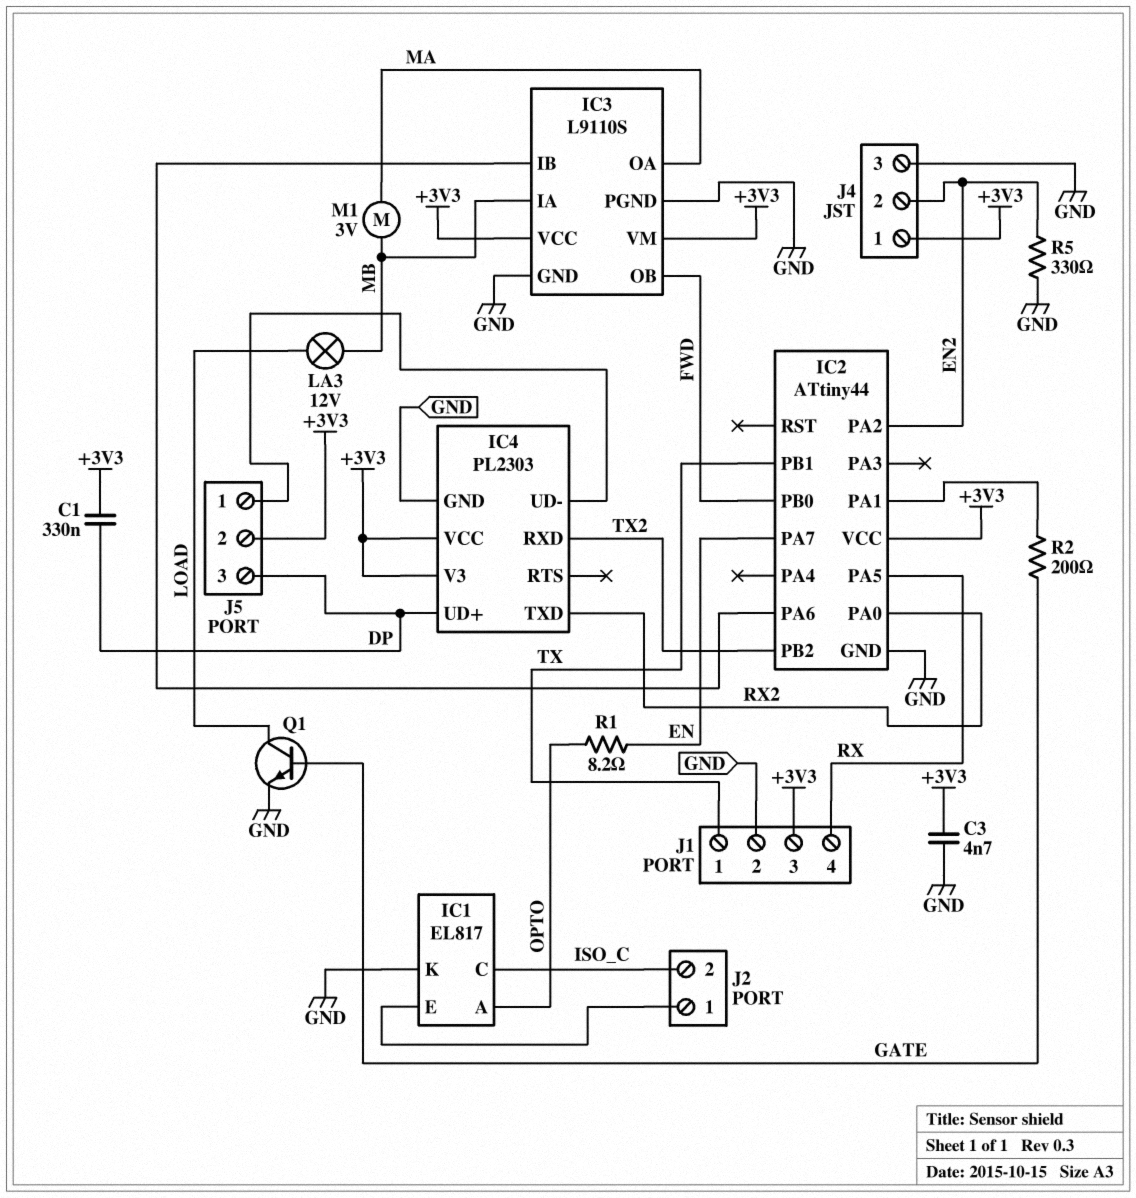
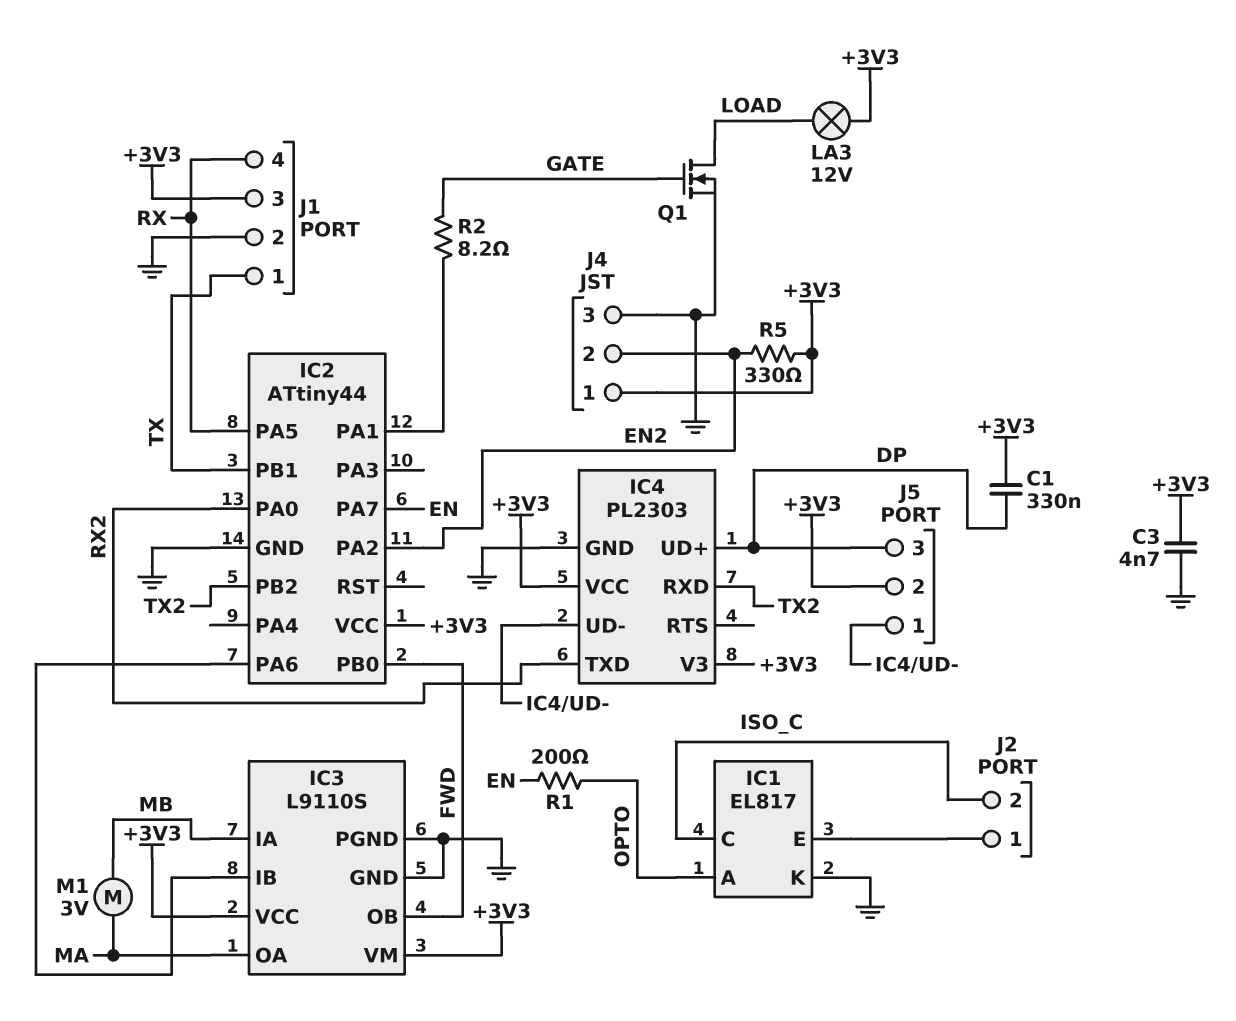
LA3: lamp 12V (LOAD, MB) -> lamp 12V (+3V3, LOAD)
Q1: NPN (B GATE, C LOAD, E GND) -> NMOS (G GATE, D LOAD, S GND)
R1: 8.2 (EN, OPTO) -> 200 (EN, OPTO)
R2: 200 (GATE, IC2/PA1) -> 8.2 (GATE, IC2/PA1)
R5: 330 (EN2, GND) -> 330 (+3V3, EN2)

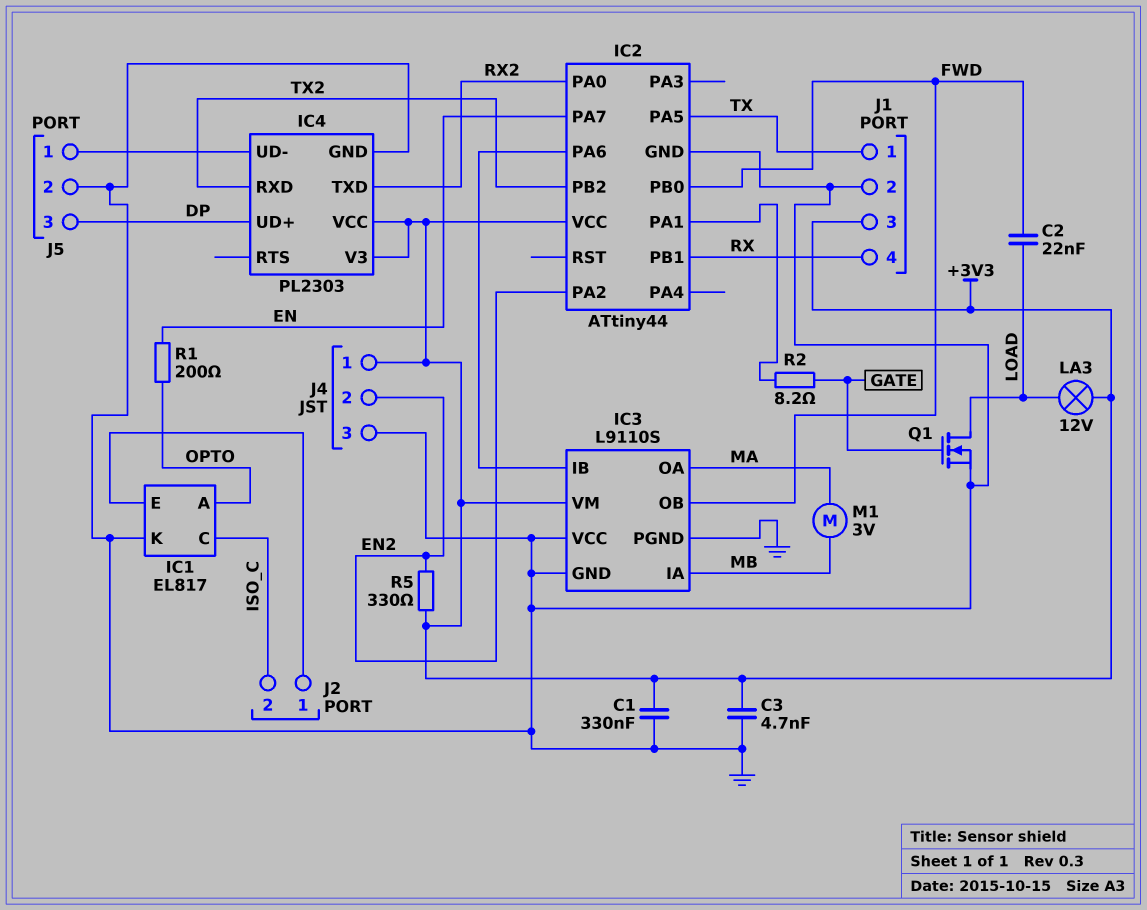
C1: 330nF (+3V3, DP) -> 330nF (+3V3, GND)
C2: none -> 22nF (FWD, LOAD)
IC2 pin PA5: RX -> TX
IC2 pin PB1: TX -> RX
IC3 pin VCC: +3V3 -> GND
J5 pin 2: +3V3 -> GND

